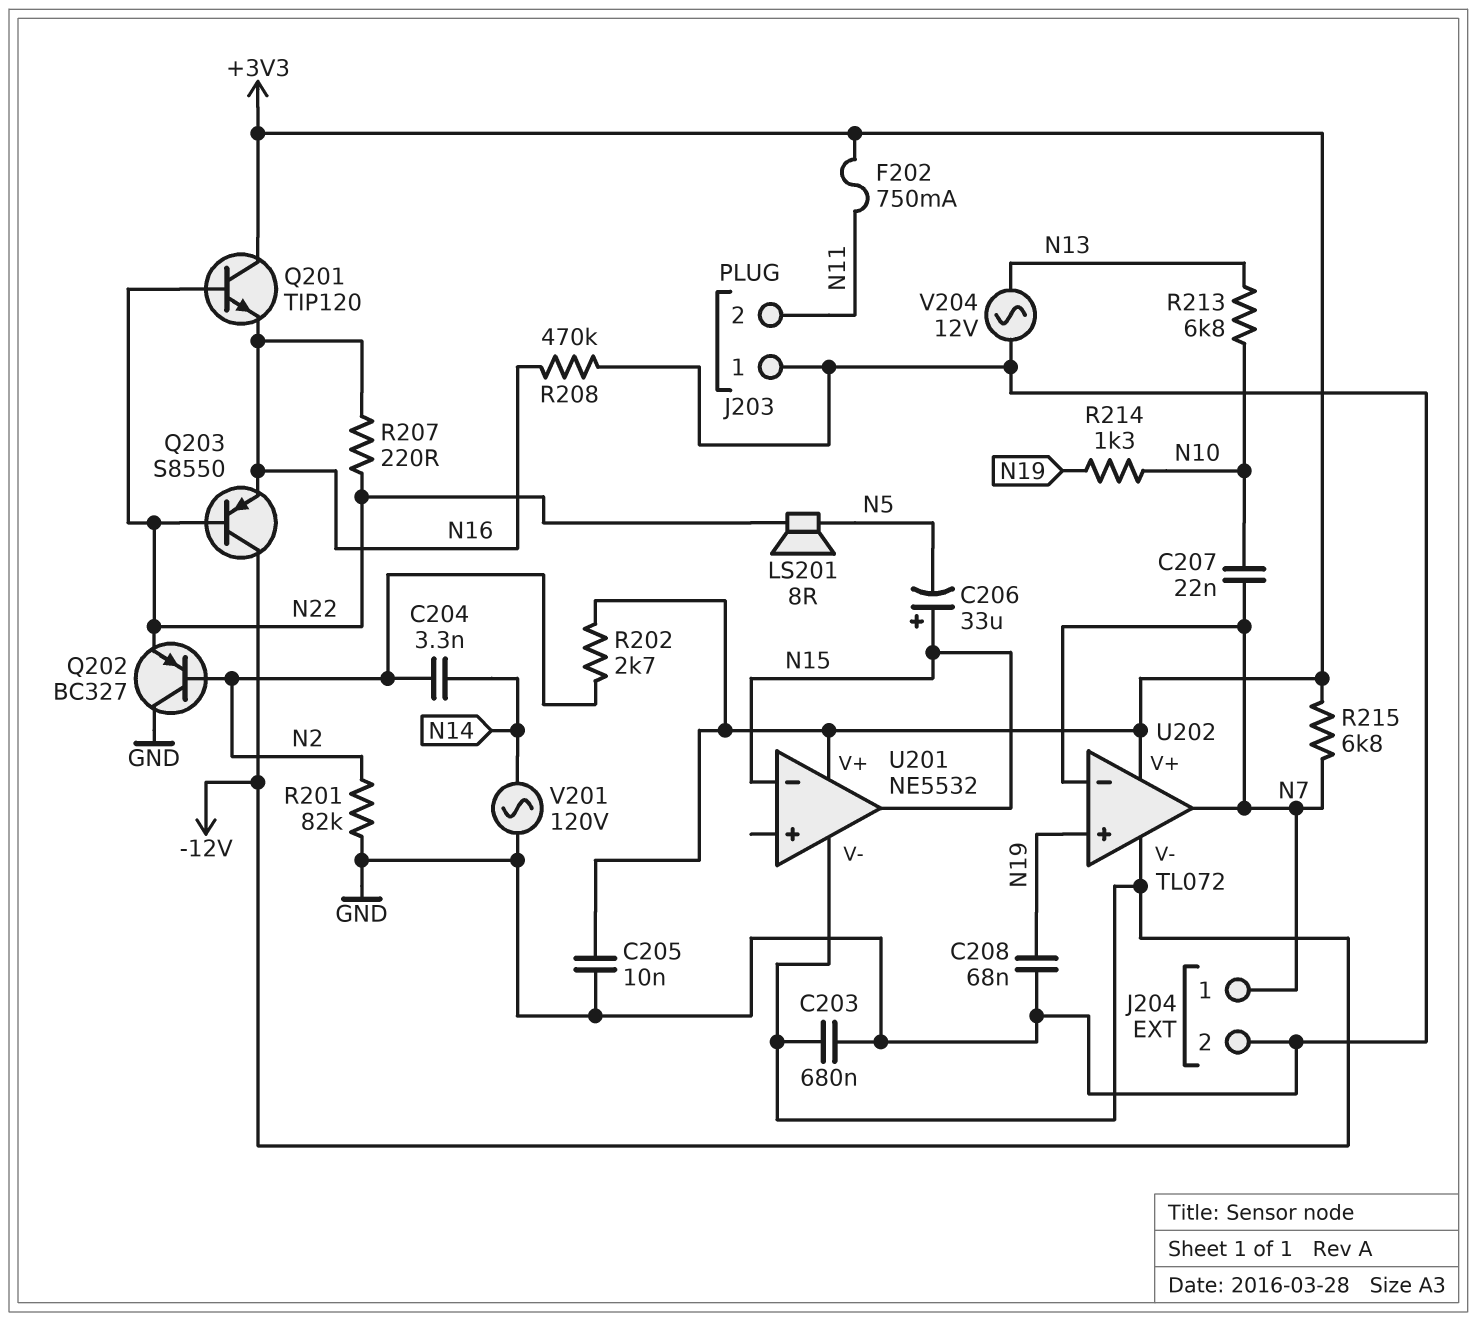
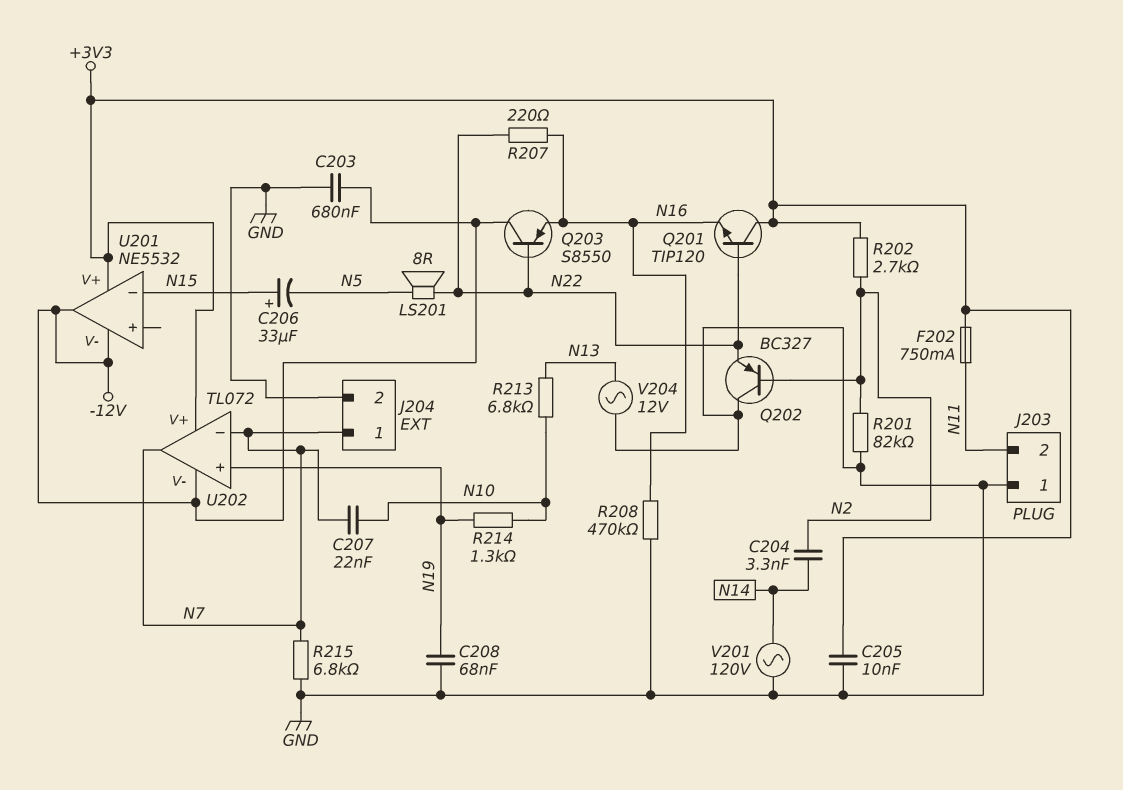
R215: 6.8k (+3V3, N7) -> 6.8k (GND, N7)
U201 pin out: N15 -> -12V

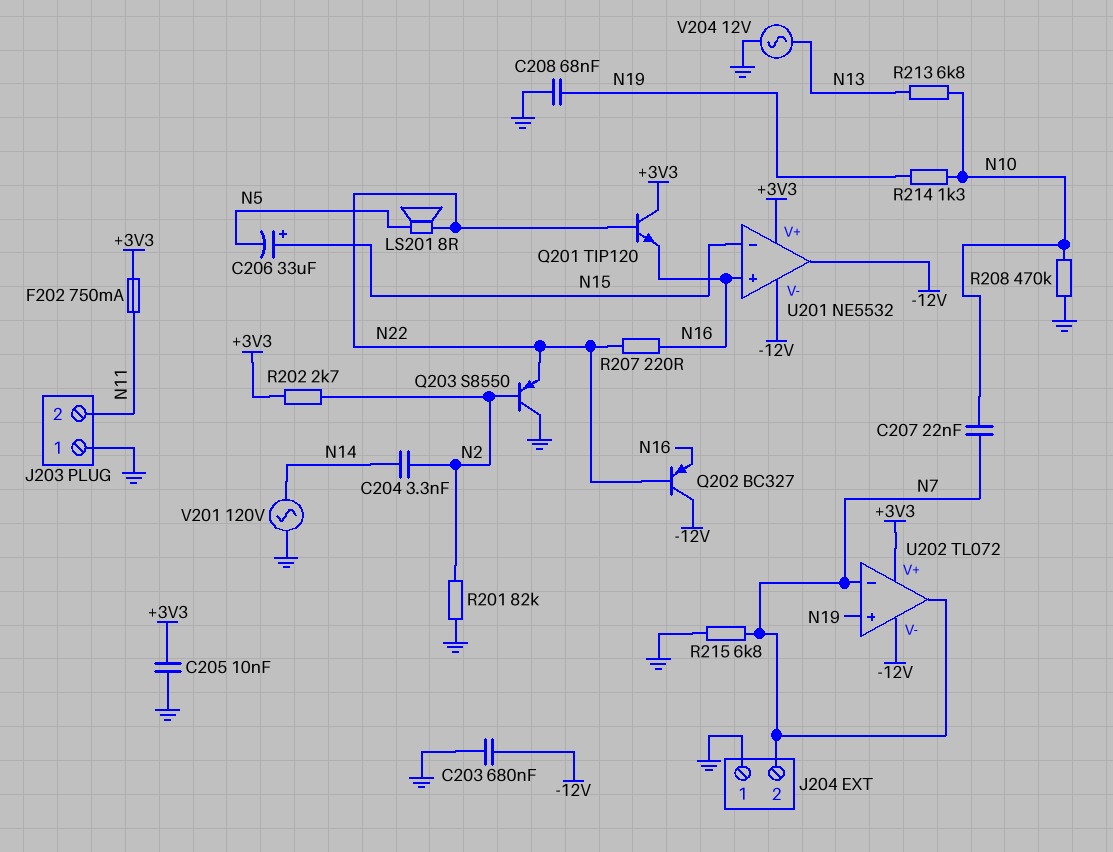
J204 pin 1: N7 -> GND
J204 pin 2: GND -> N7
Q202: PNP BC327 (B N2, C GND, E N22) -> PNP BC327 (B N22, C -12V, E N16)
Q203: PNP S8550 (B N22, C -12V, E N16) -> PNP S8550 (B N2, C GND, E N22)
R208: 470k (GND, N16) -> 470k (GND, N10)
U201 pin in+: none -> N16

